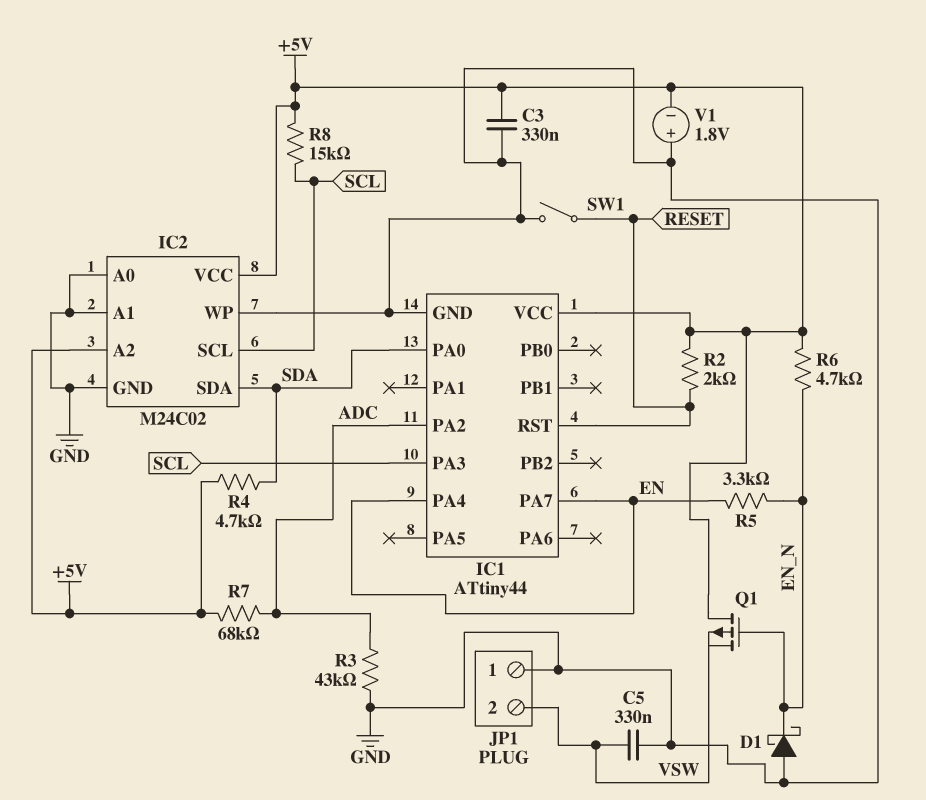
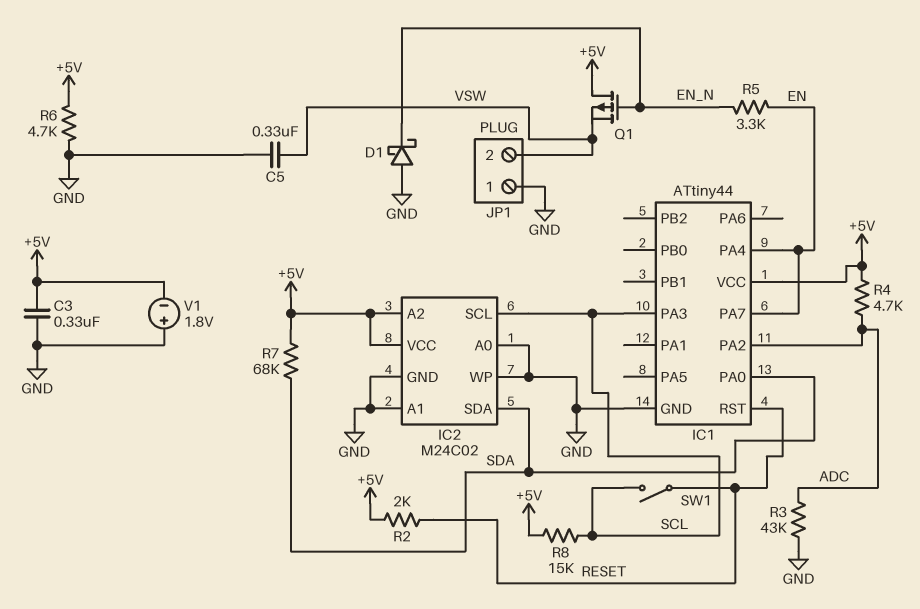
R4: 4.7k (+5V, SDA) -> 4.7k (+5V, ADC)
R6: 4.7k (+5V, EN_N) -> 4.7k (+5V, GND)
R7: 68k (+5V, ADC) -> 68k (+5V, SDA)
SW1: switch (GND, RESET) -> switch (RESET, SCL)

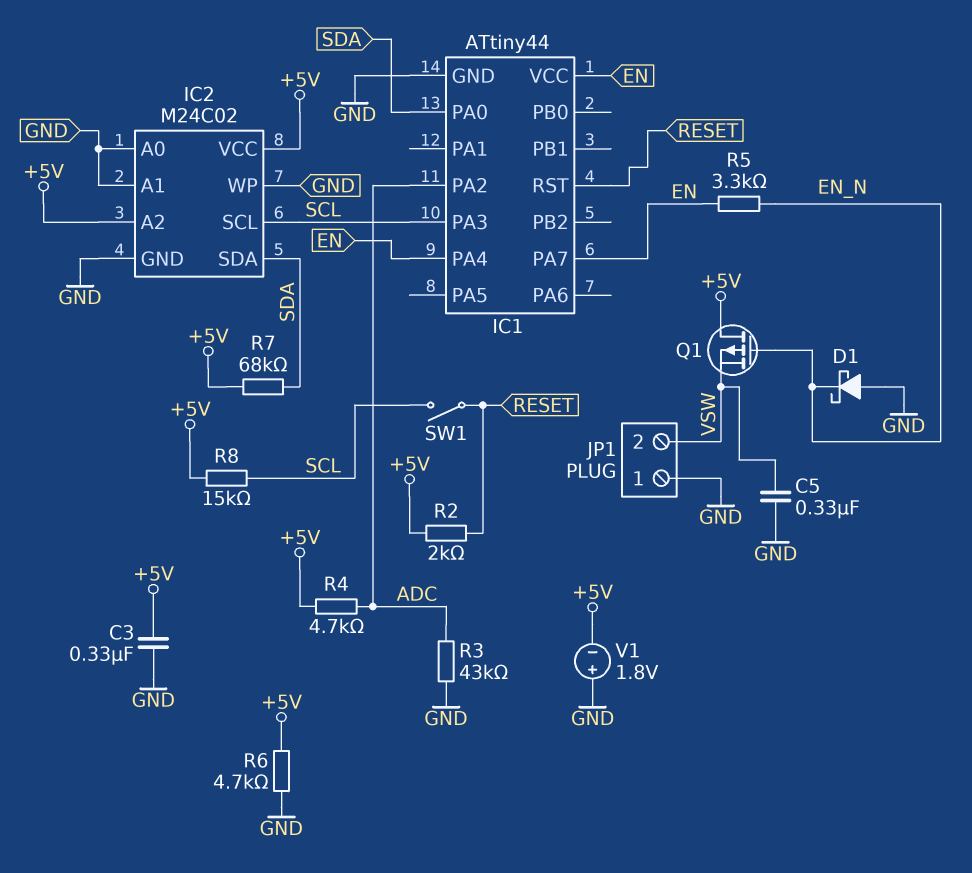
IC1 pin VCC: +5V -> EN

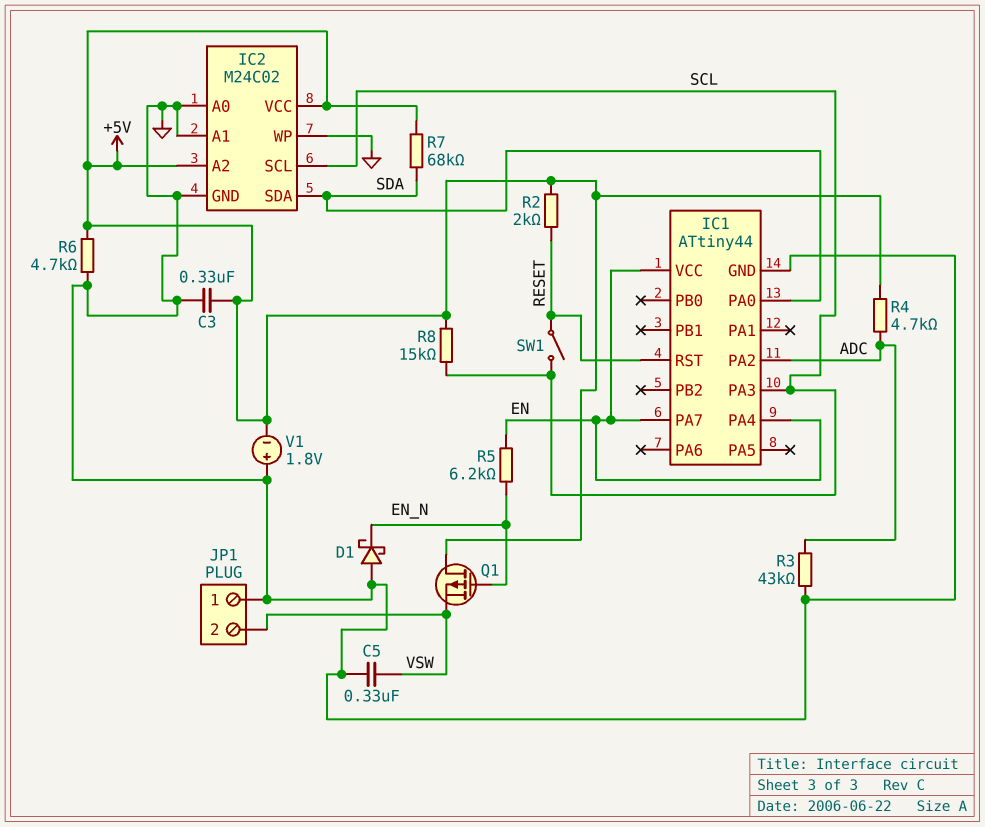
R5: 3.3k (EN, EN_N) -> 6.2k (EN, EN_N)

